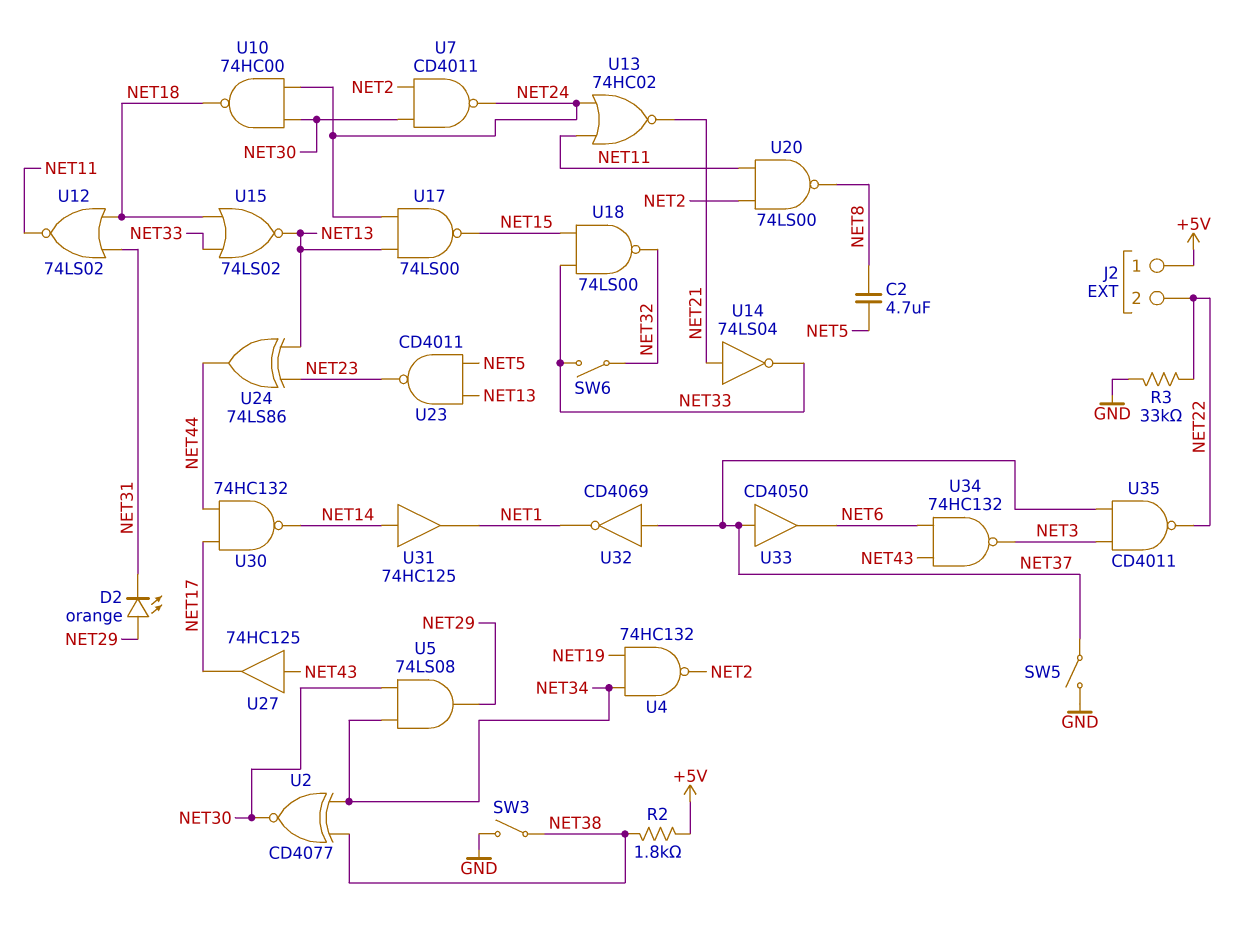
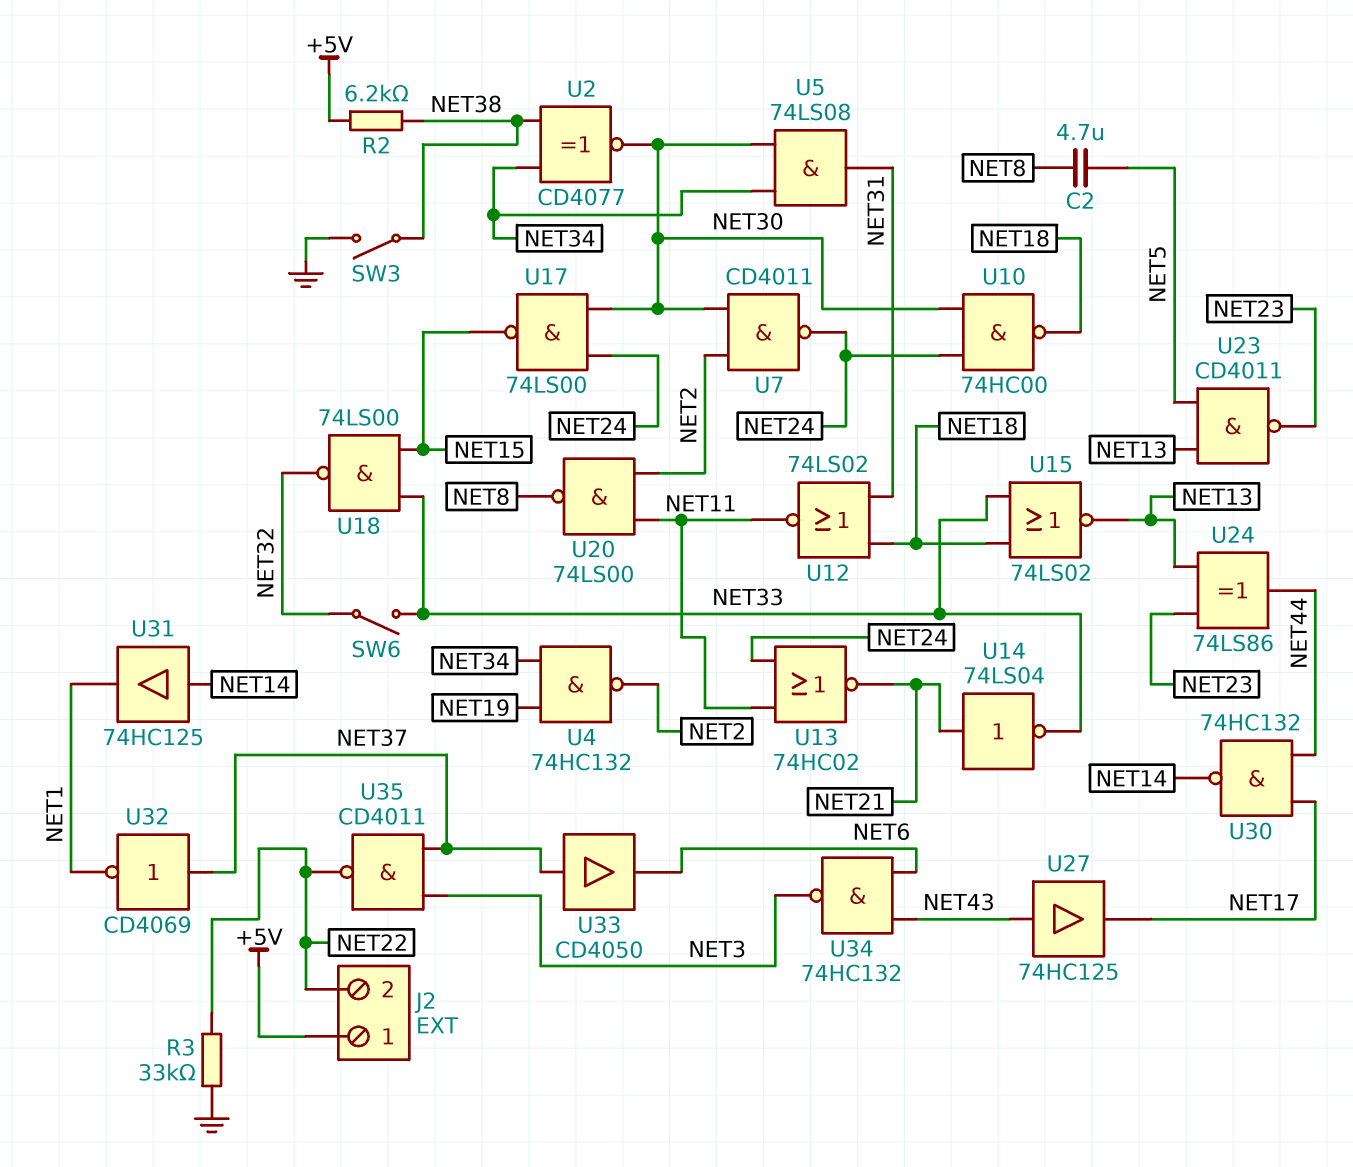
D2: LED orange (A NET29, K NET31) -> none
R2: 1.8k (+5V, NET38) -> 6.2k (+5V, NET38)
SW5: switch (GND, NET37) -> none
U5: AND 74LS08 (in NET30, in NET34, out NET29) -> AND 74LS08 (in NET30, in NET34, out NET31)
U17: NAND 74LS00 (in NET13, in NET24, out NET15) -> NAND 74LS00 (in NET24, in NET30, out NET15)

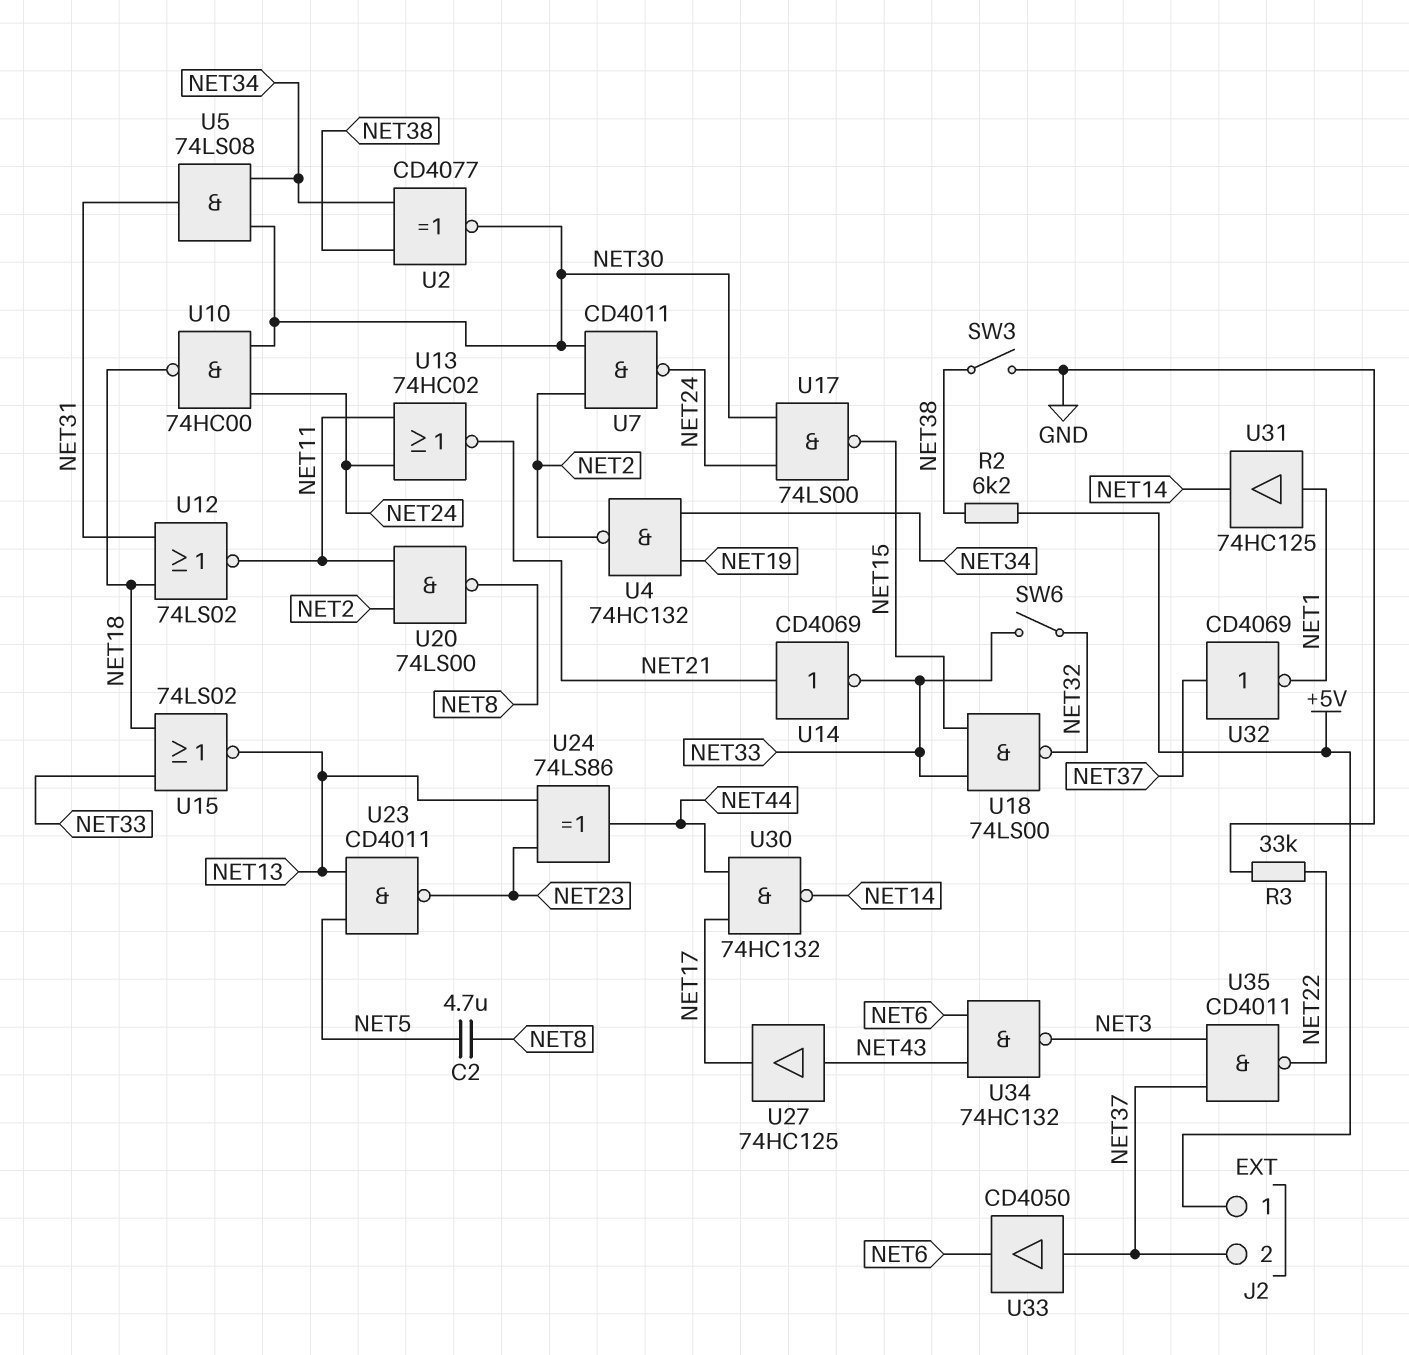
J2 pin 2: NET22 -> NET37
U14: NOT 74LS04 (in NET21, out NET33) -> NOT CD4069 (in NET21, out NET33)
U31: buffer 74HC125 (in NET14, out NET1) -> buffer 74HC125 (in NET1, out NET14)

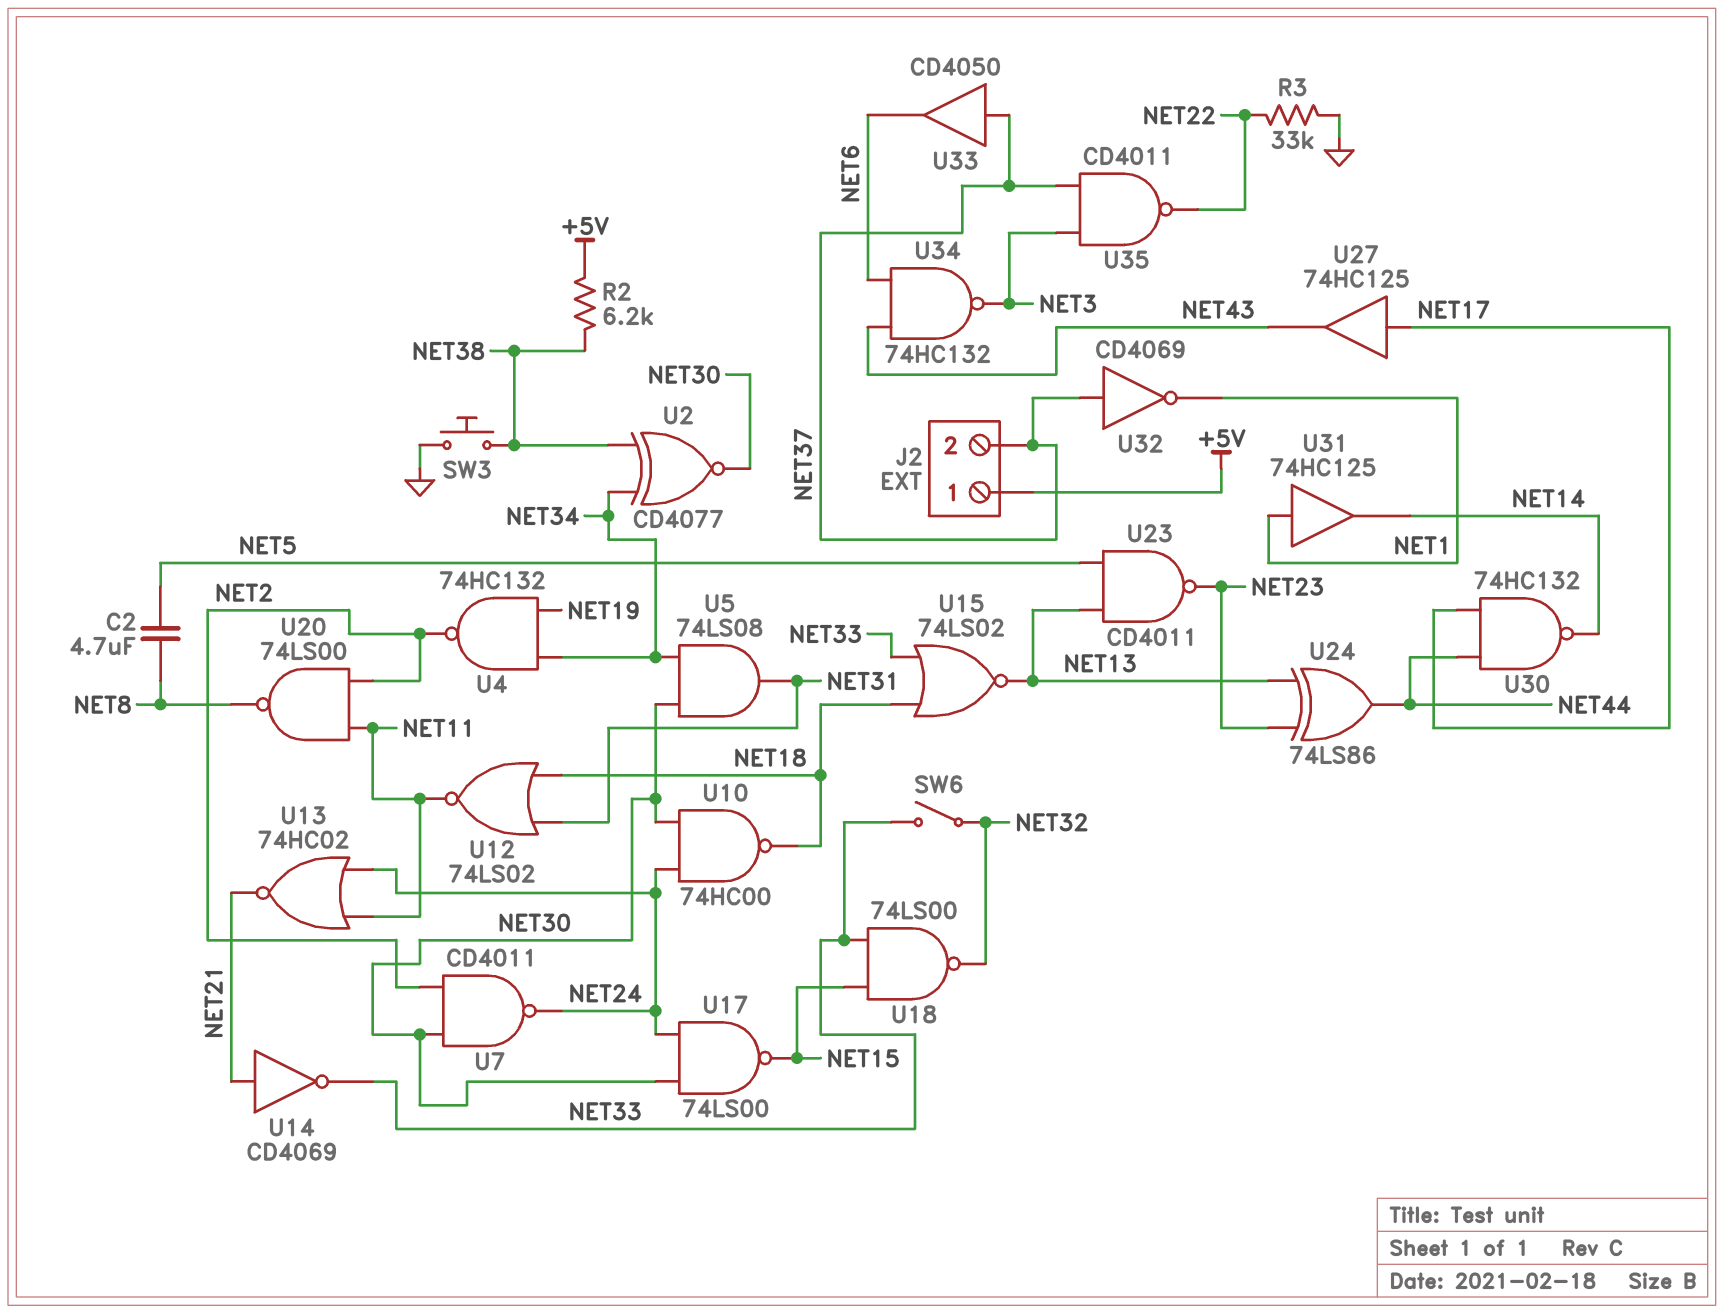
SW3: switch (GND, NET38) -> button (GND, NET38)
U27: buffer 74HC125 (in NET43, out NET17) -> buffer 74HC125 (in NET17, out NET43)

